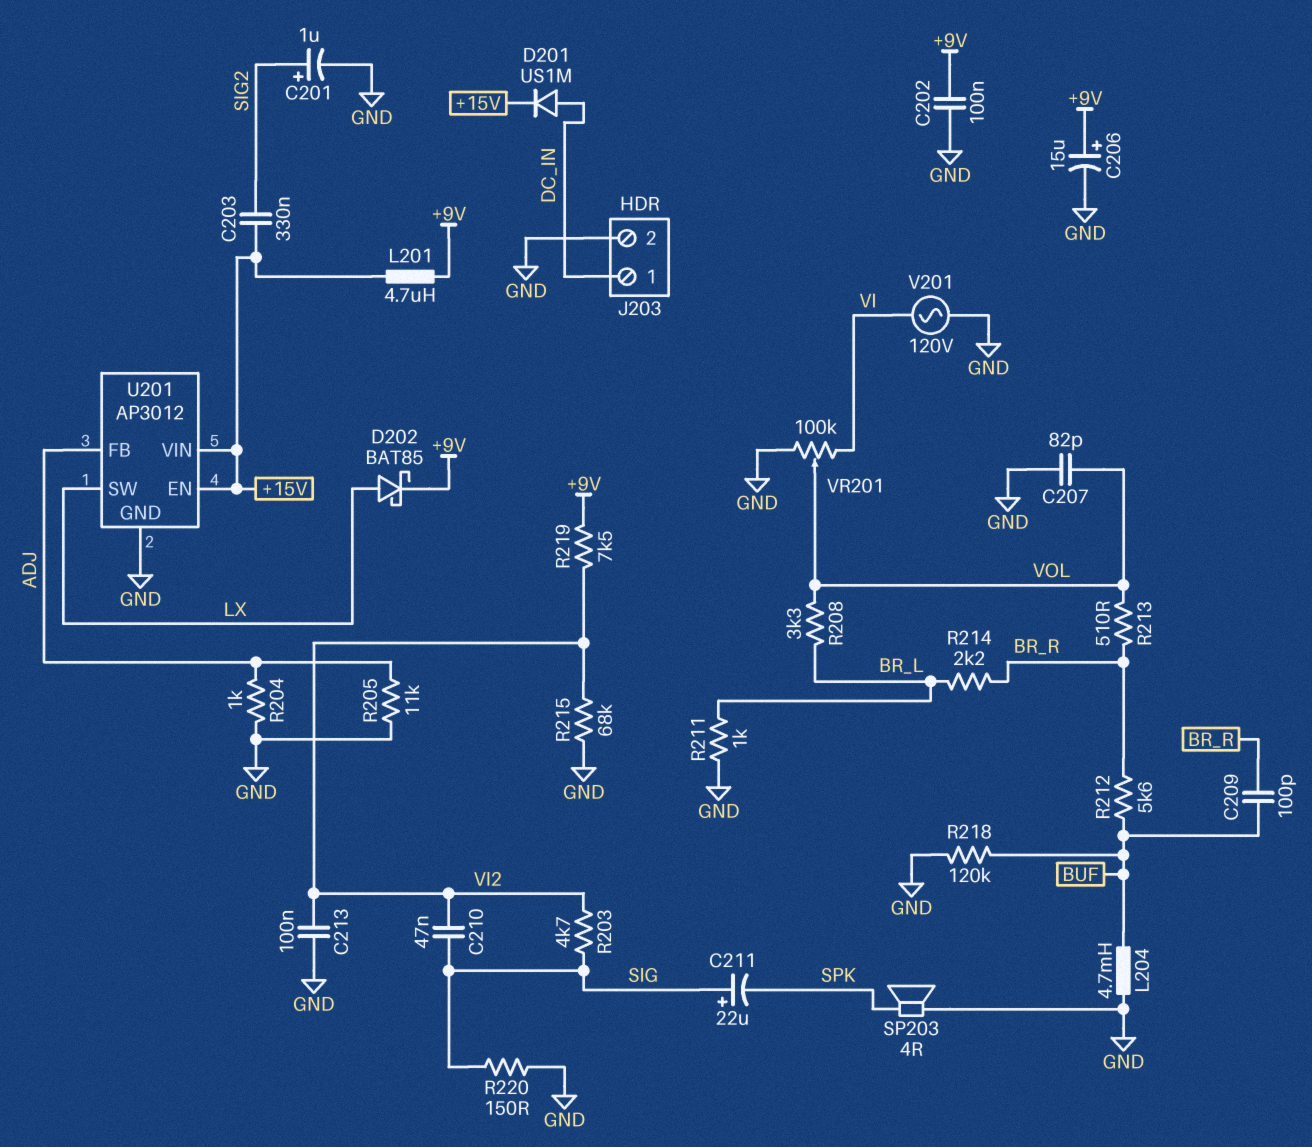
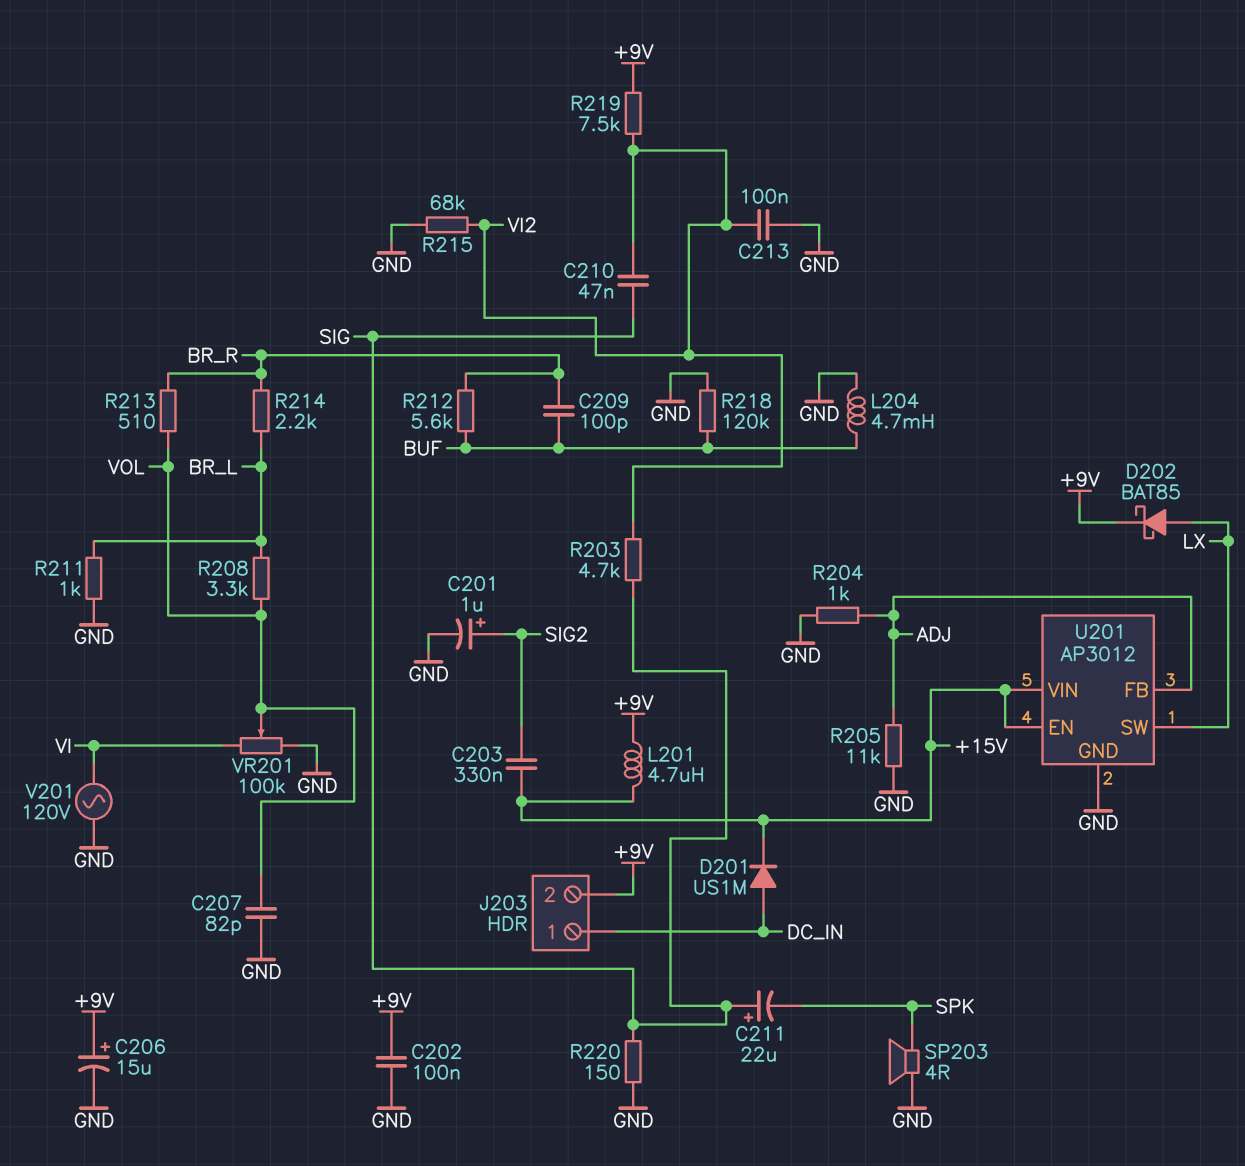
J203 pin 2: GND -> +9V

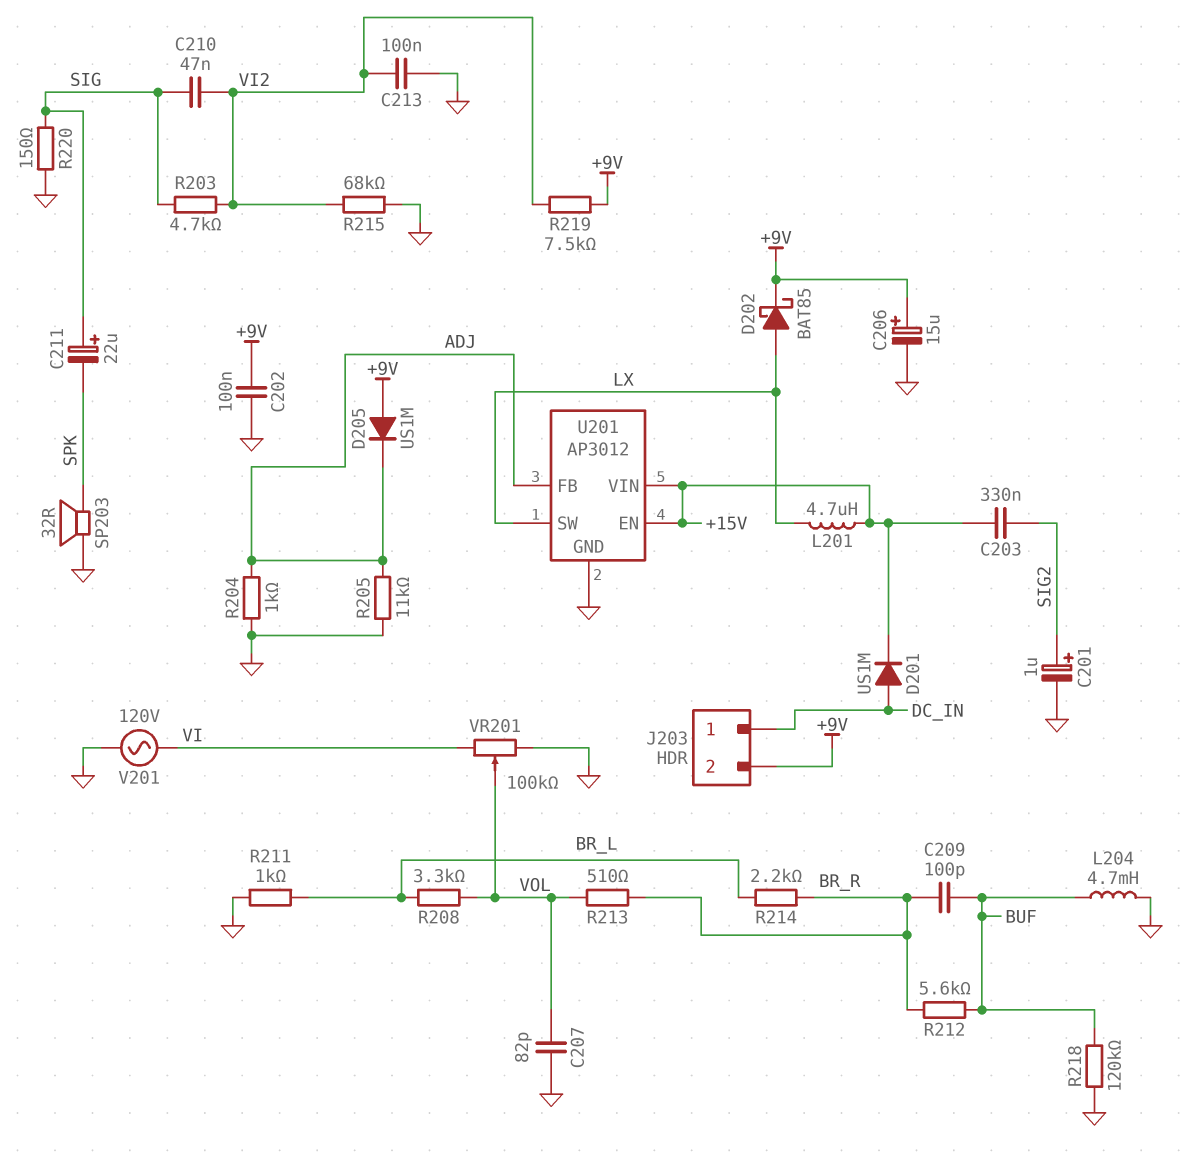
D205: none -> diode US1M (A +9V, K ADJ)
L201: 4.7uH (+9V, +15V) -> 4.7uH (+15V, LX)
SP203: speaker 4R (GND, SPK) -> speaker 32R (GND, SPK)

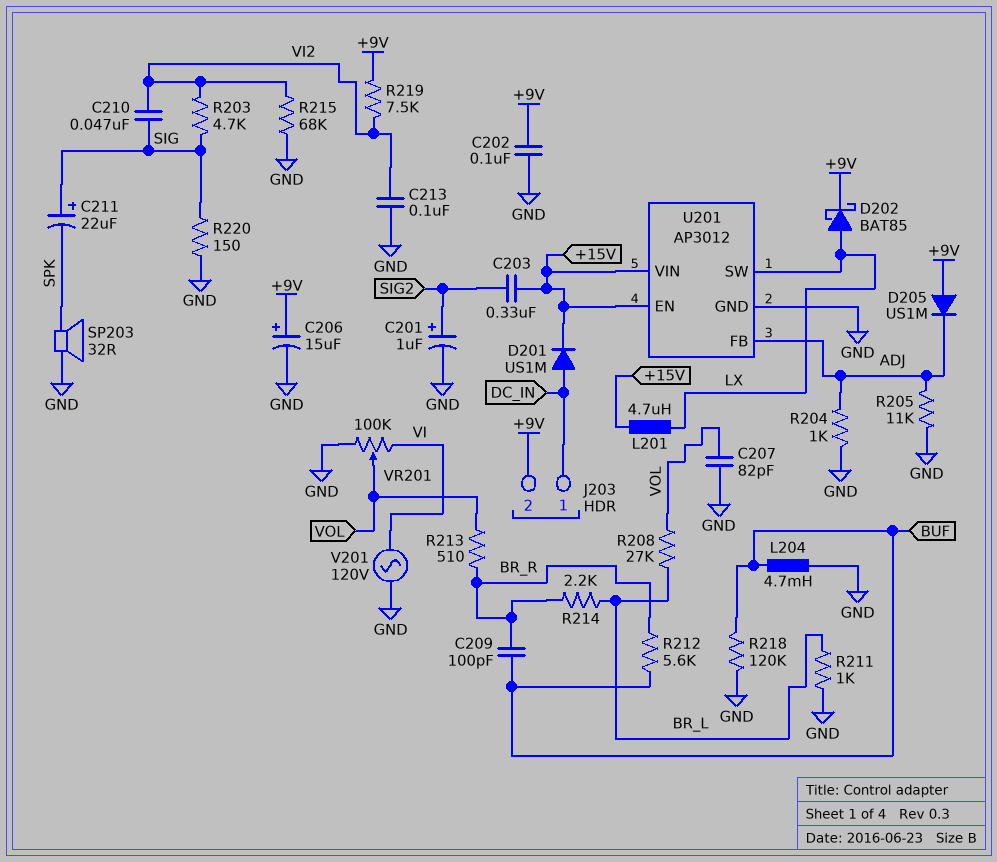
R208: 3.3k (BR_L, VOL) -> 27k (BR_L, VOL)

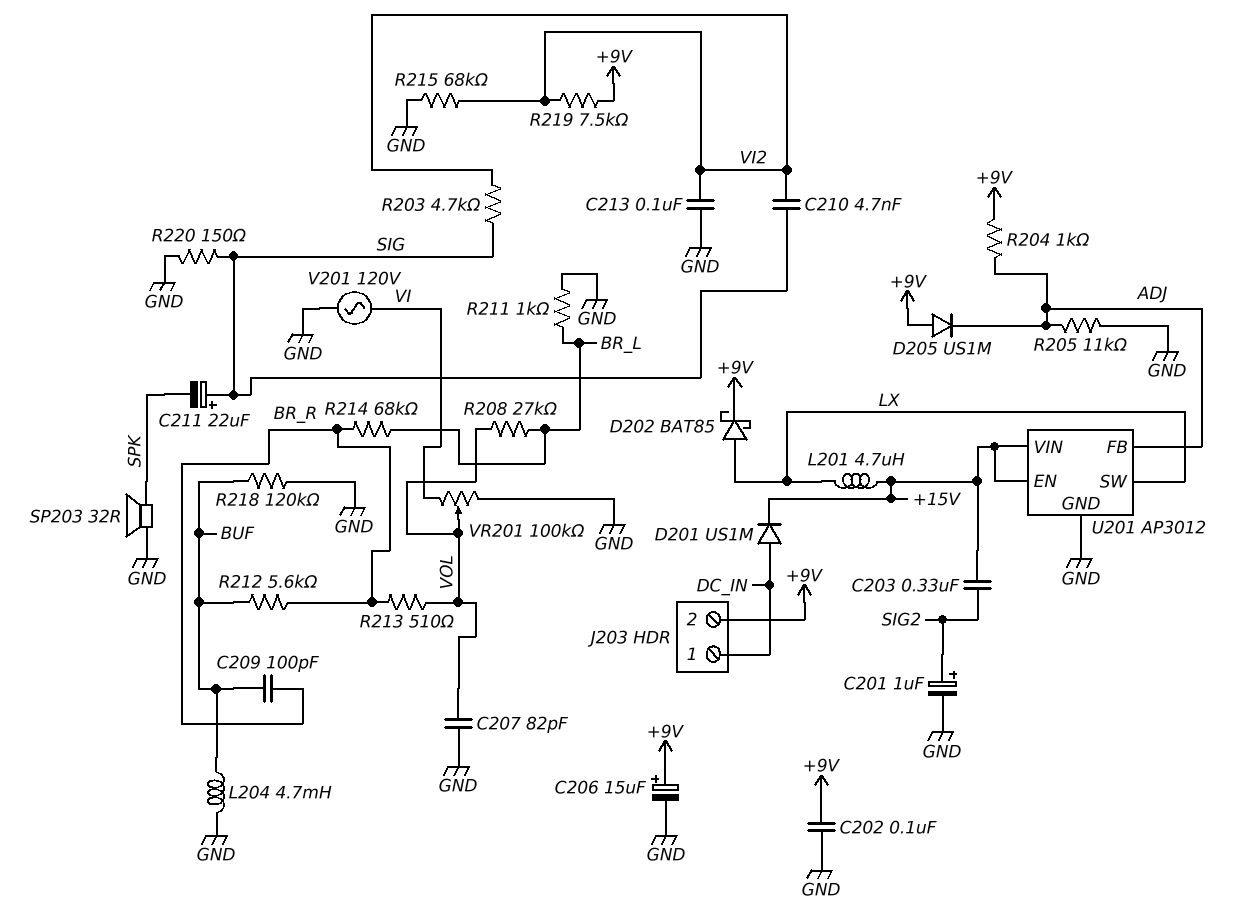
C210: 47nF (SIG, VI2) -> 4.7nF (SIG, VI2)
R204: 1k (ADJ, GND) -> 1k (+9V, ADJ)
R214: 2.2k (BR_L, BR_R) -> 68k (BR_L, BR_R)

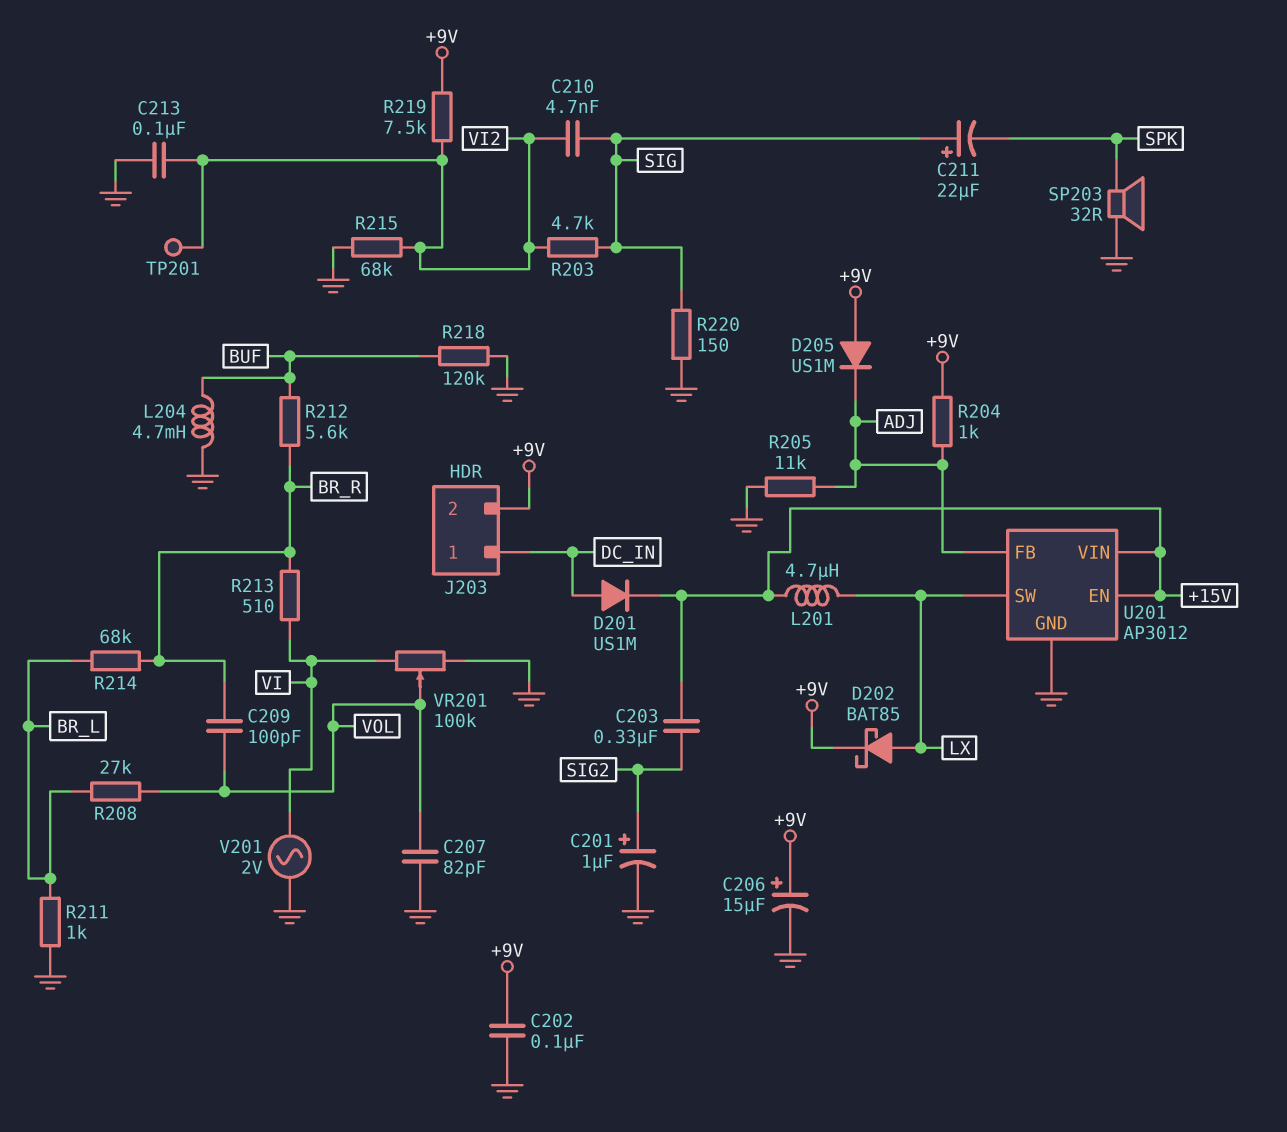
C209: 100pF (BR_R, BUF) -> 100pF (BR_R, VOL)
R213: 510 (BR_R, VOL) -> 510 (BR_R, VI)
TP201: none -> test point (VI2)
V201: AC 120V (GND, VI) -> AC 2V (GND, VI)

